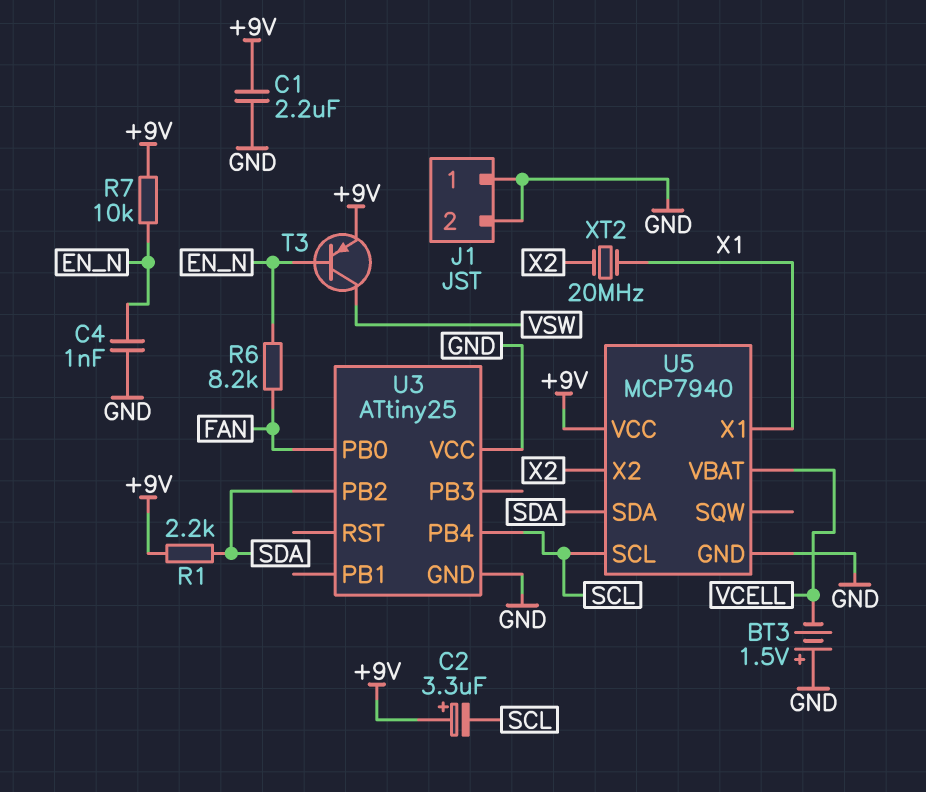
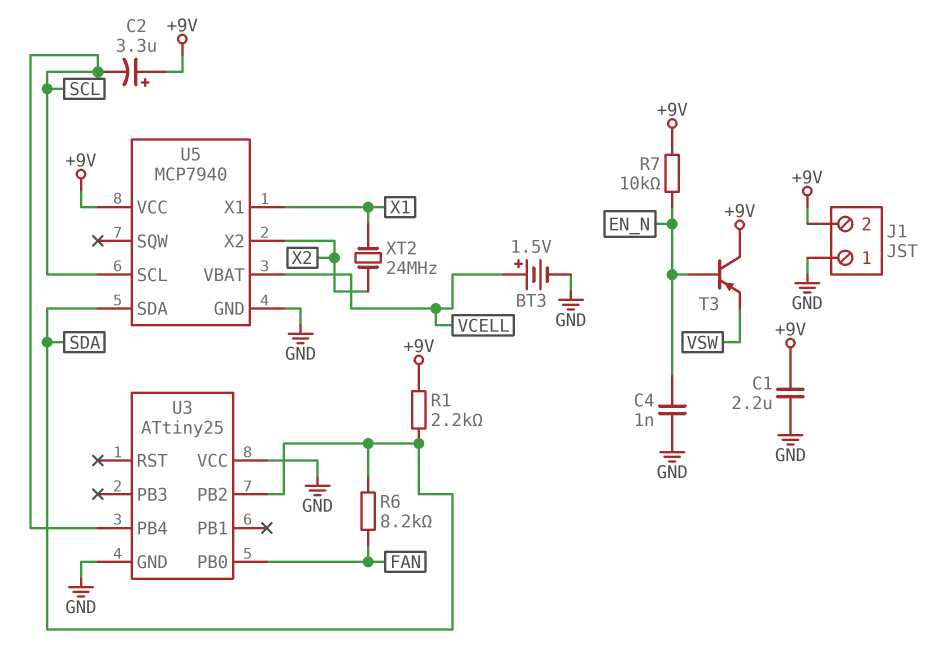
BT3: 1.5V (plus GND, minus VCELL) -> 1.5V (plus VCELL, minus GND)
J1 pin 2: GND -> +9V
R6: 8.2k (EN_N, FAN) -> 8.2k (FAN, SDA)
T3: PNP (B EN_N, C VSW, E +9V) -> PNP (B EN_N, C +9V, E VSW)
XT2: 20MHz (X1, X2) -> 24MHz (X1, X2)

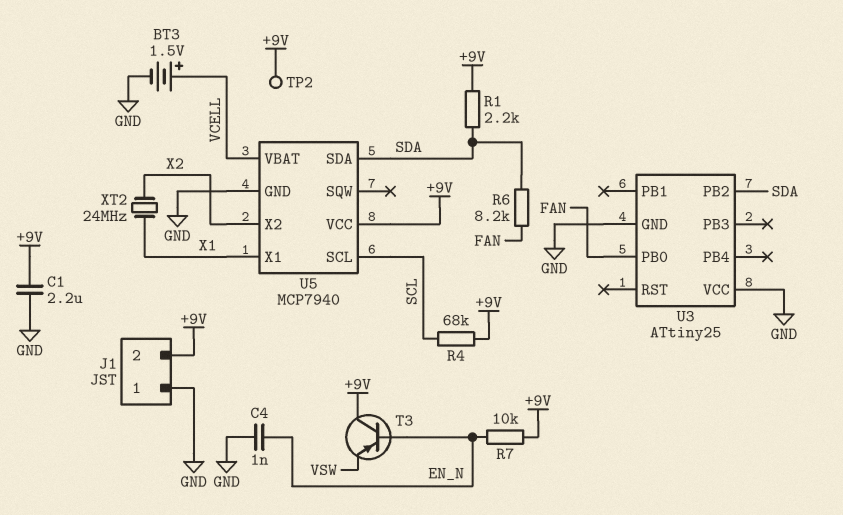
C2: 3.3uF (plus +9V, minus SCL) -> none
R4: none -> 68k (+9V, SCL)
TP2: none -> test point (+9V)
U3 pin PB4: SCL -> none

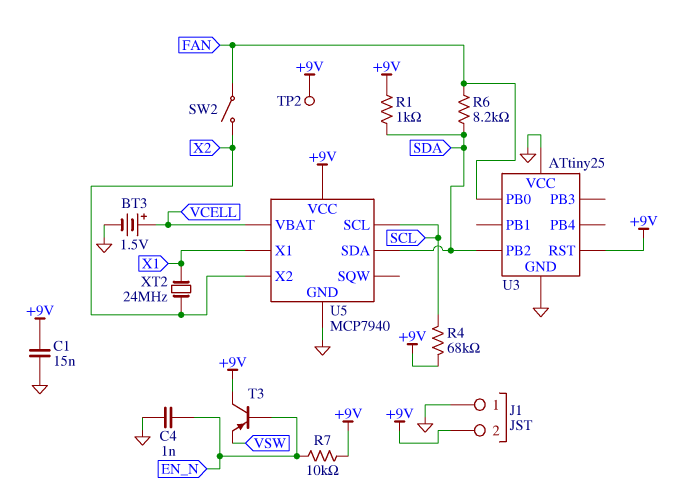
C1: 2.2uF (+9V, GND) -> 15nF (+9V, GND)
R1: 2.2k (+9V, SDA) -> 1k (+9V, SDA)
SW2: none -> switch (FAN, X2)
U3 pin RST: none -> +9V

